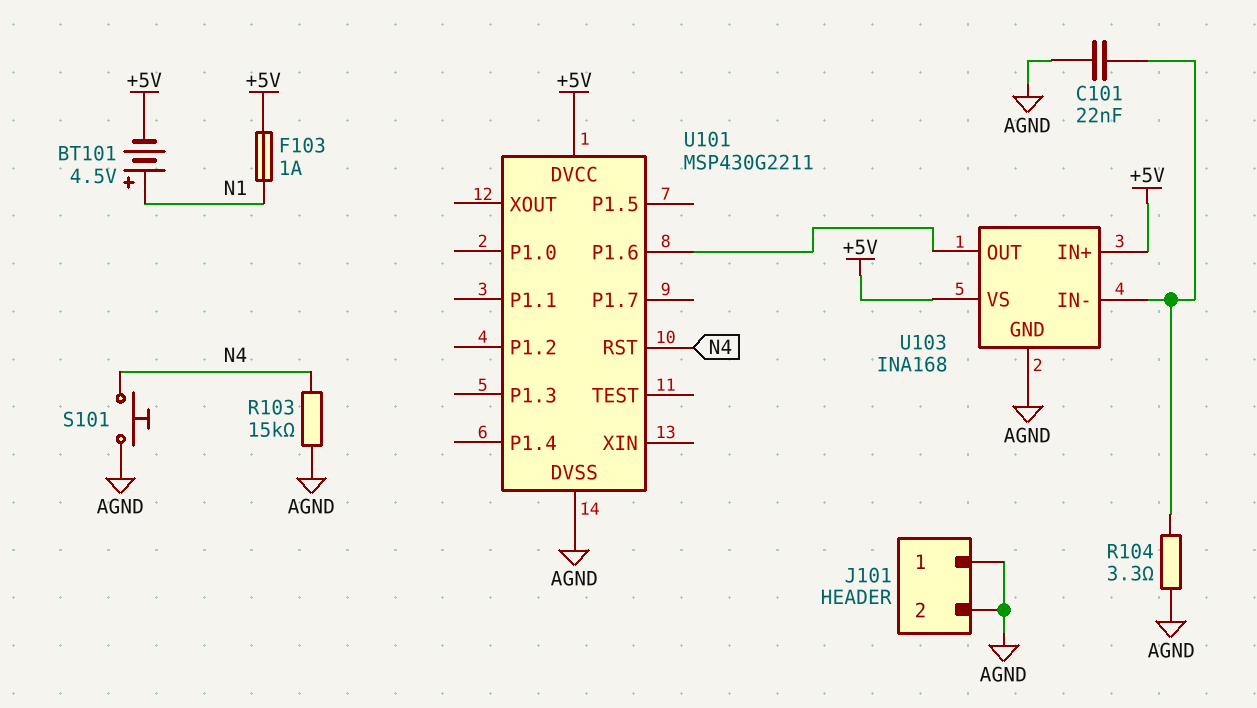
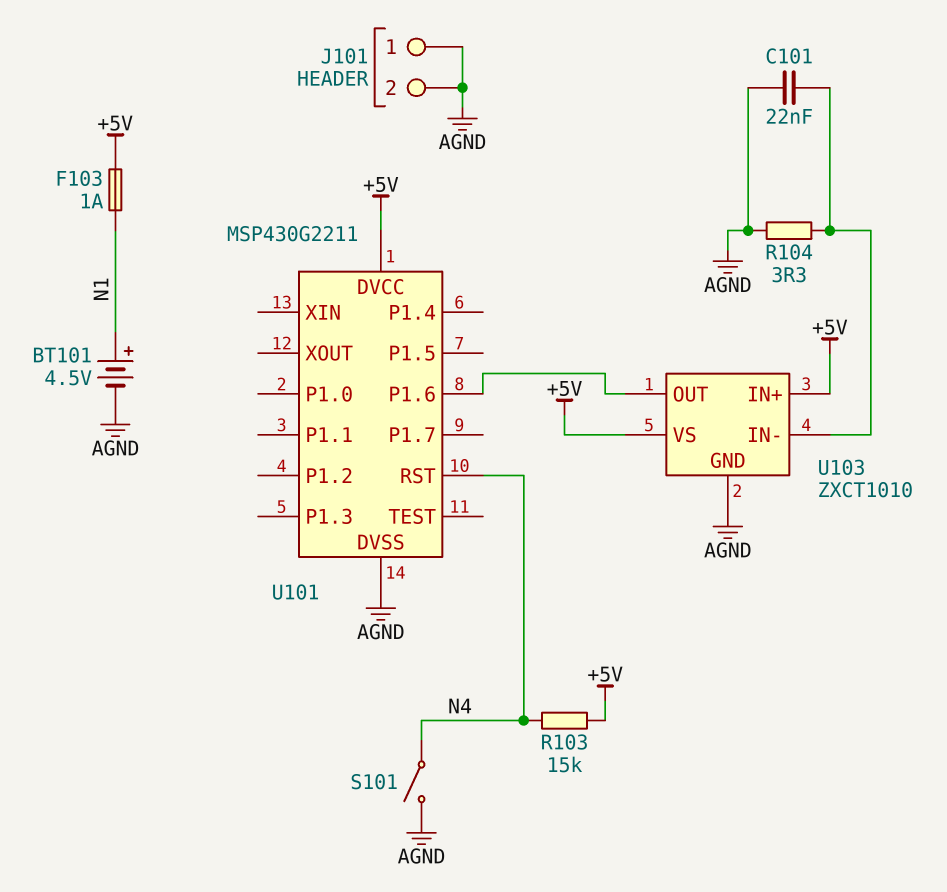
BT101: 4.5V (plus N1, minus +5V) -> 4.5V (plus N1, minus AGND)
R103: 15k (AGND, N4) -> 15k (+5V, N4)
S101: button (AGND, N4) -> switch (AGND, N4)
U103: INA168 -> ZXCT1010

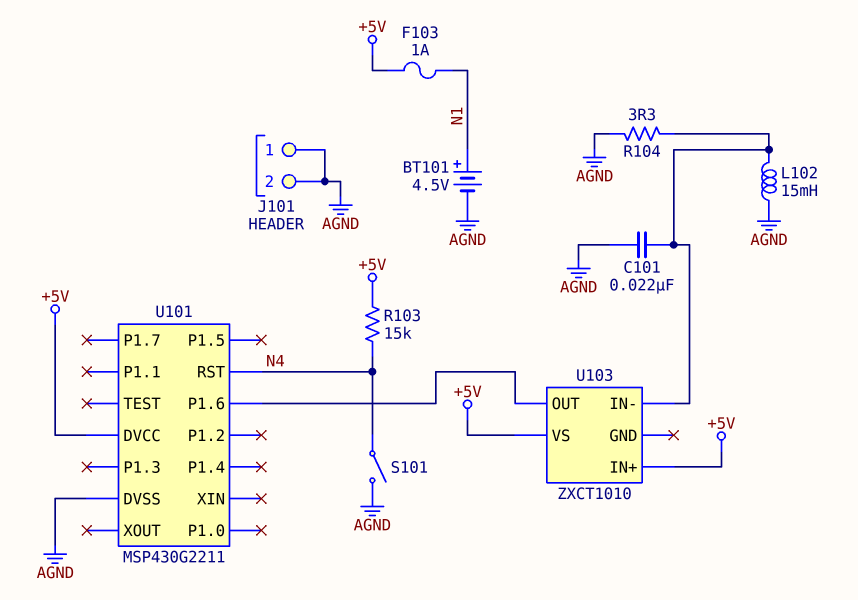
L102: none -> 15mH (AGND, U103/IN-)
U103 pin GND: AGND -> none

